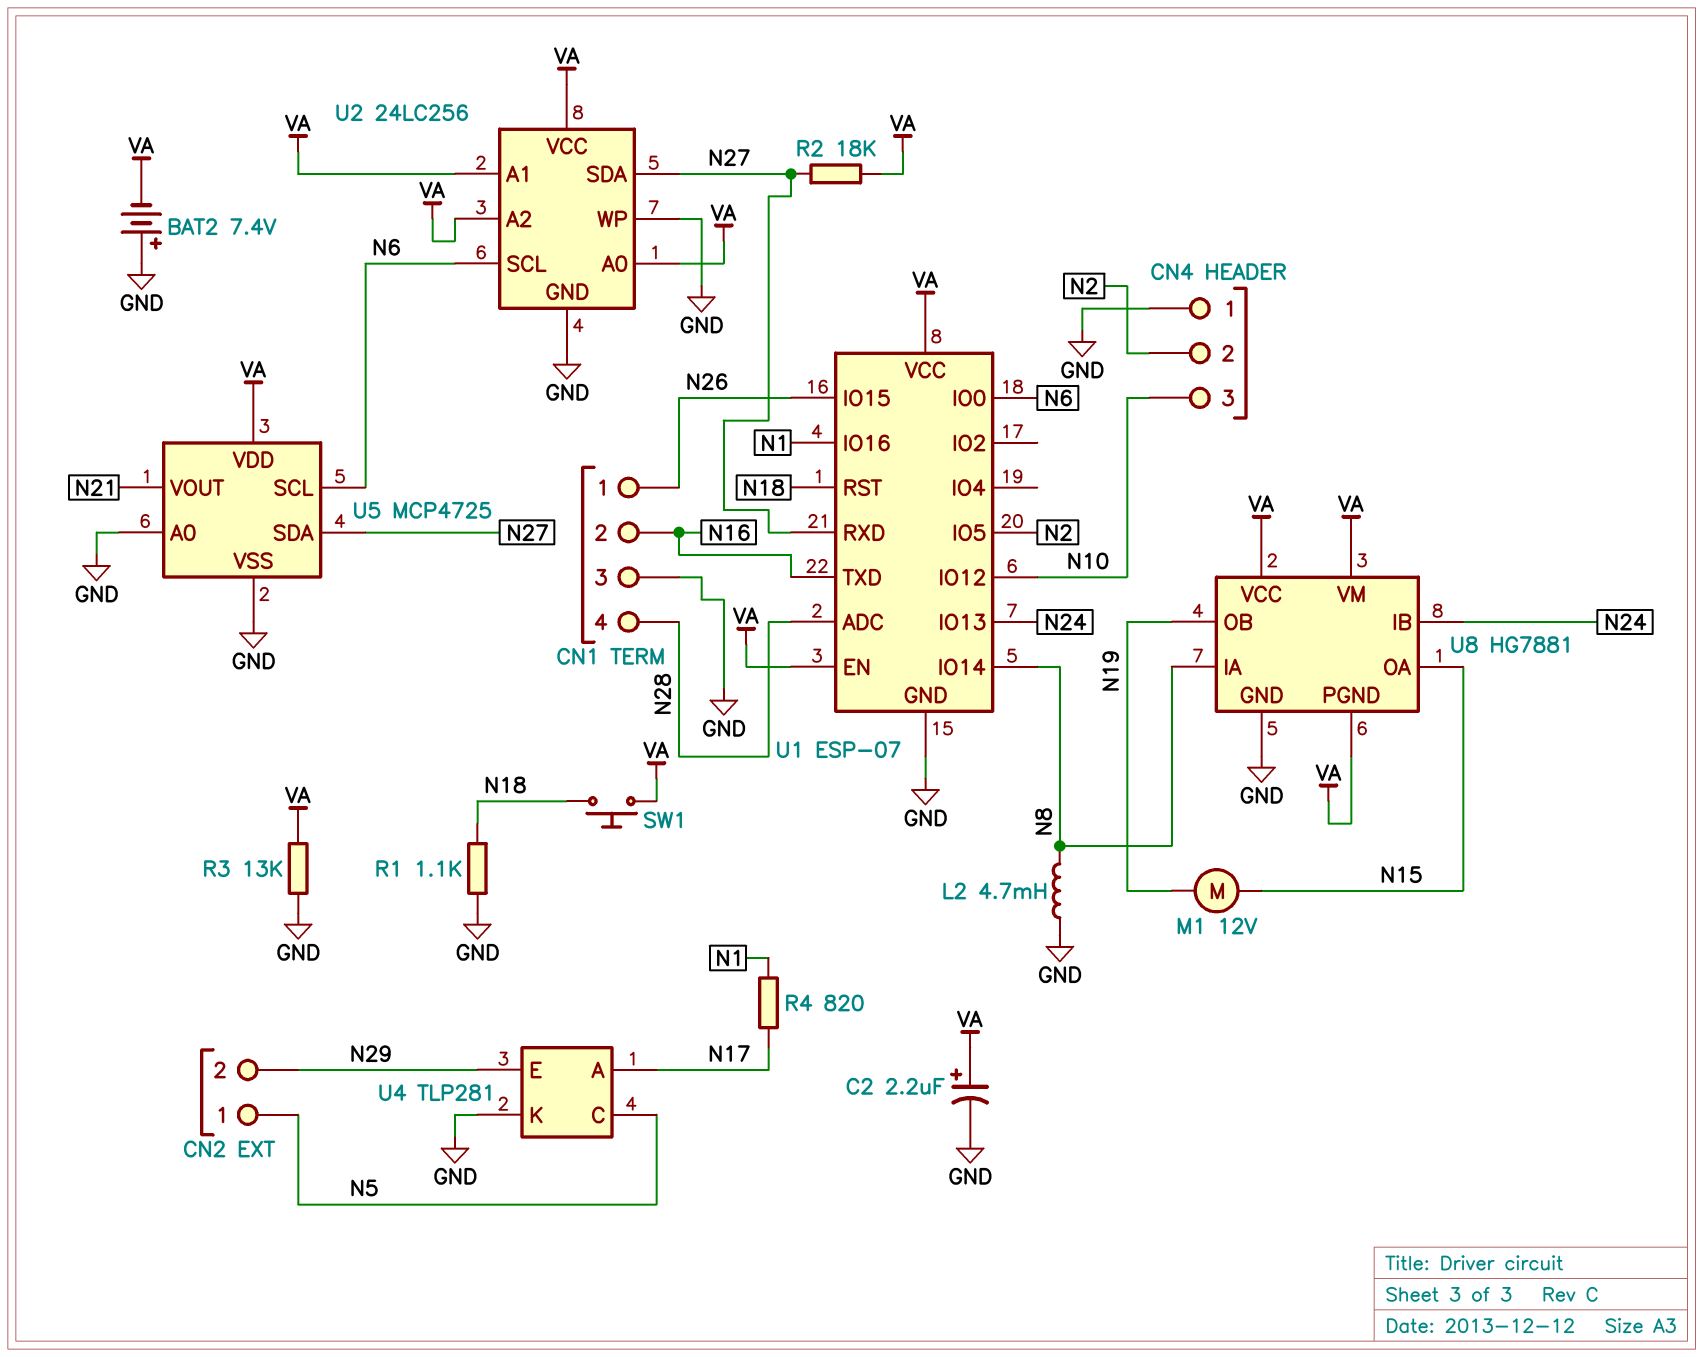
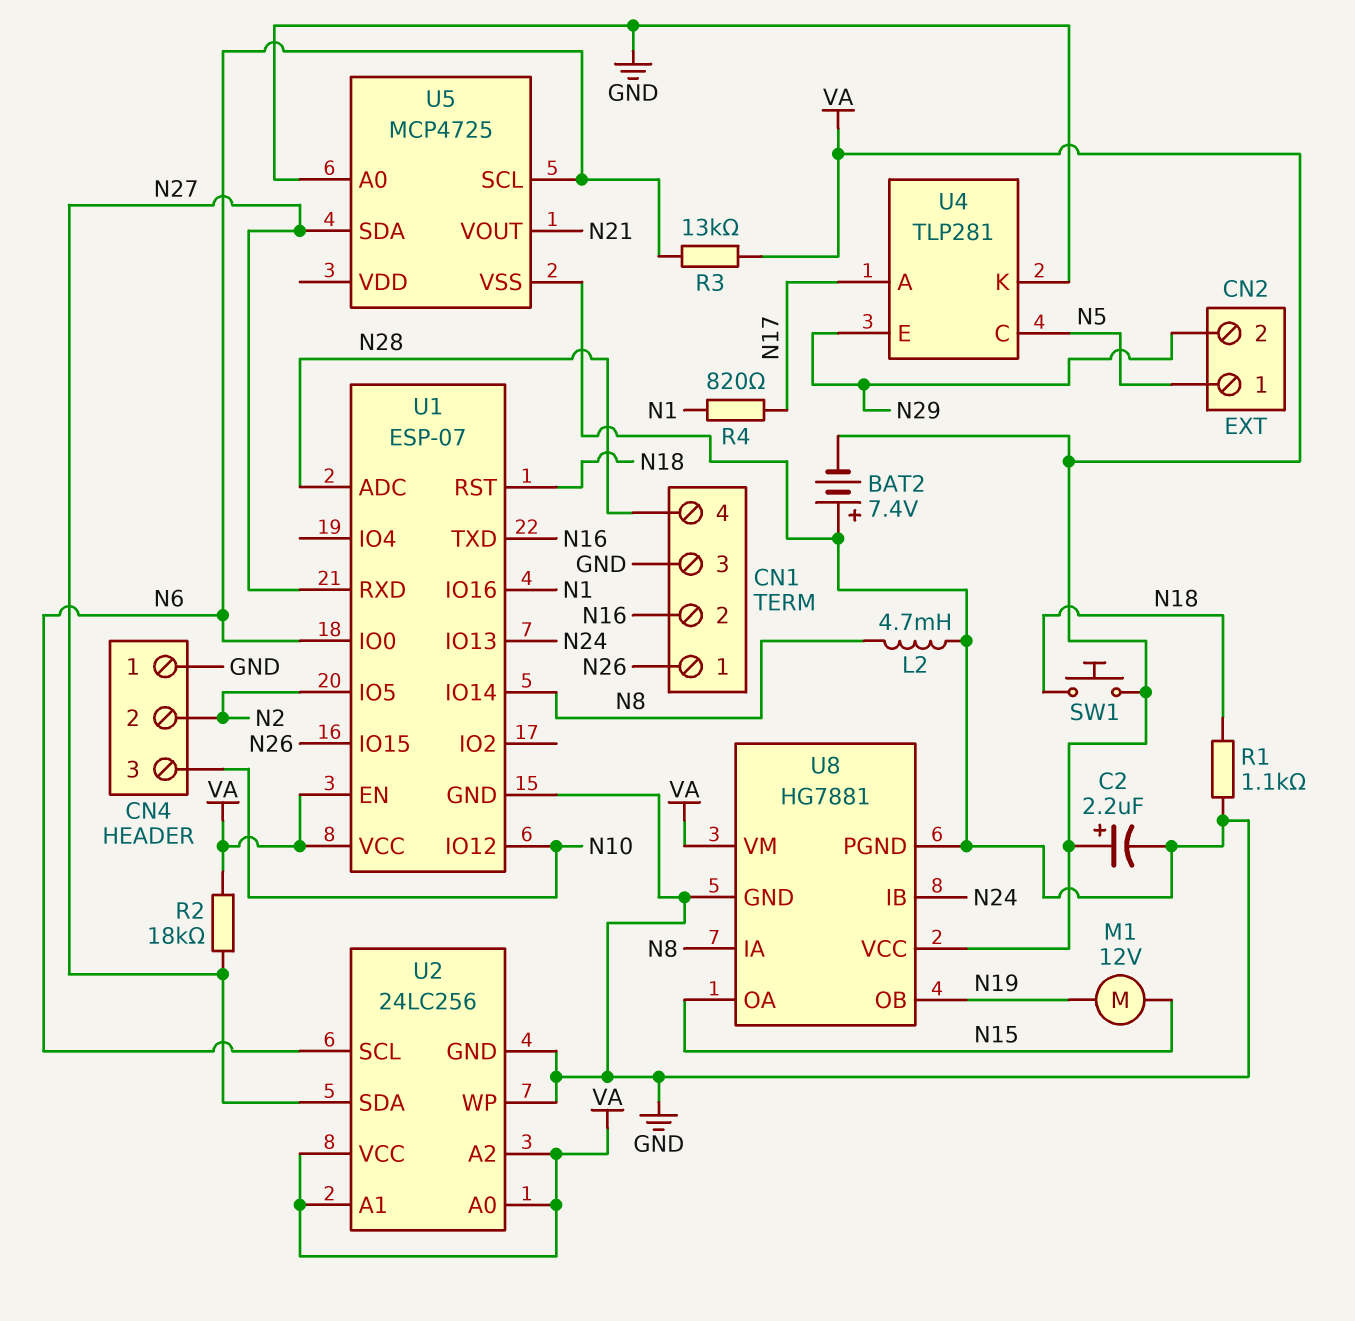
R3: 13k (GND, VA) -> 13k (N6, VA)
U5 pin VDD: VA -> none
U8 pin PGND: VA -> GND

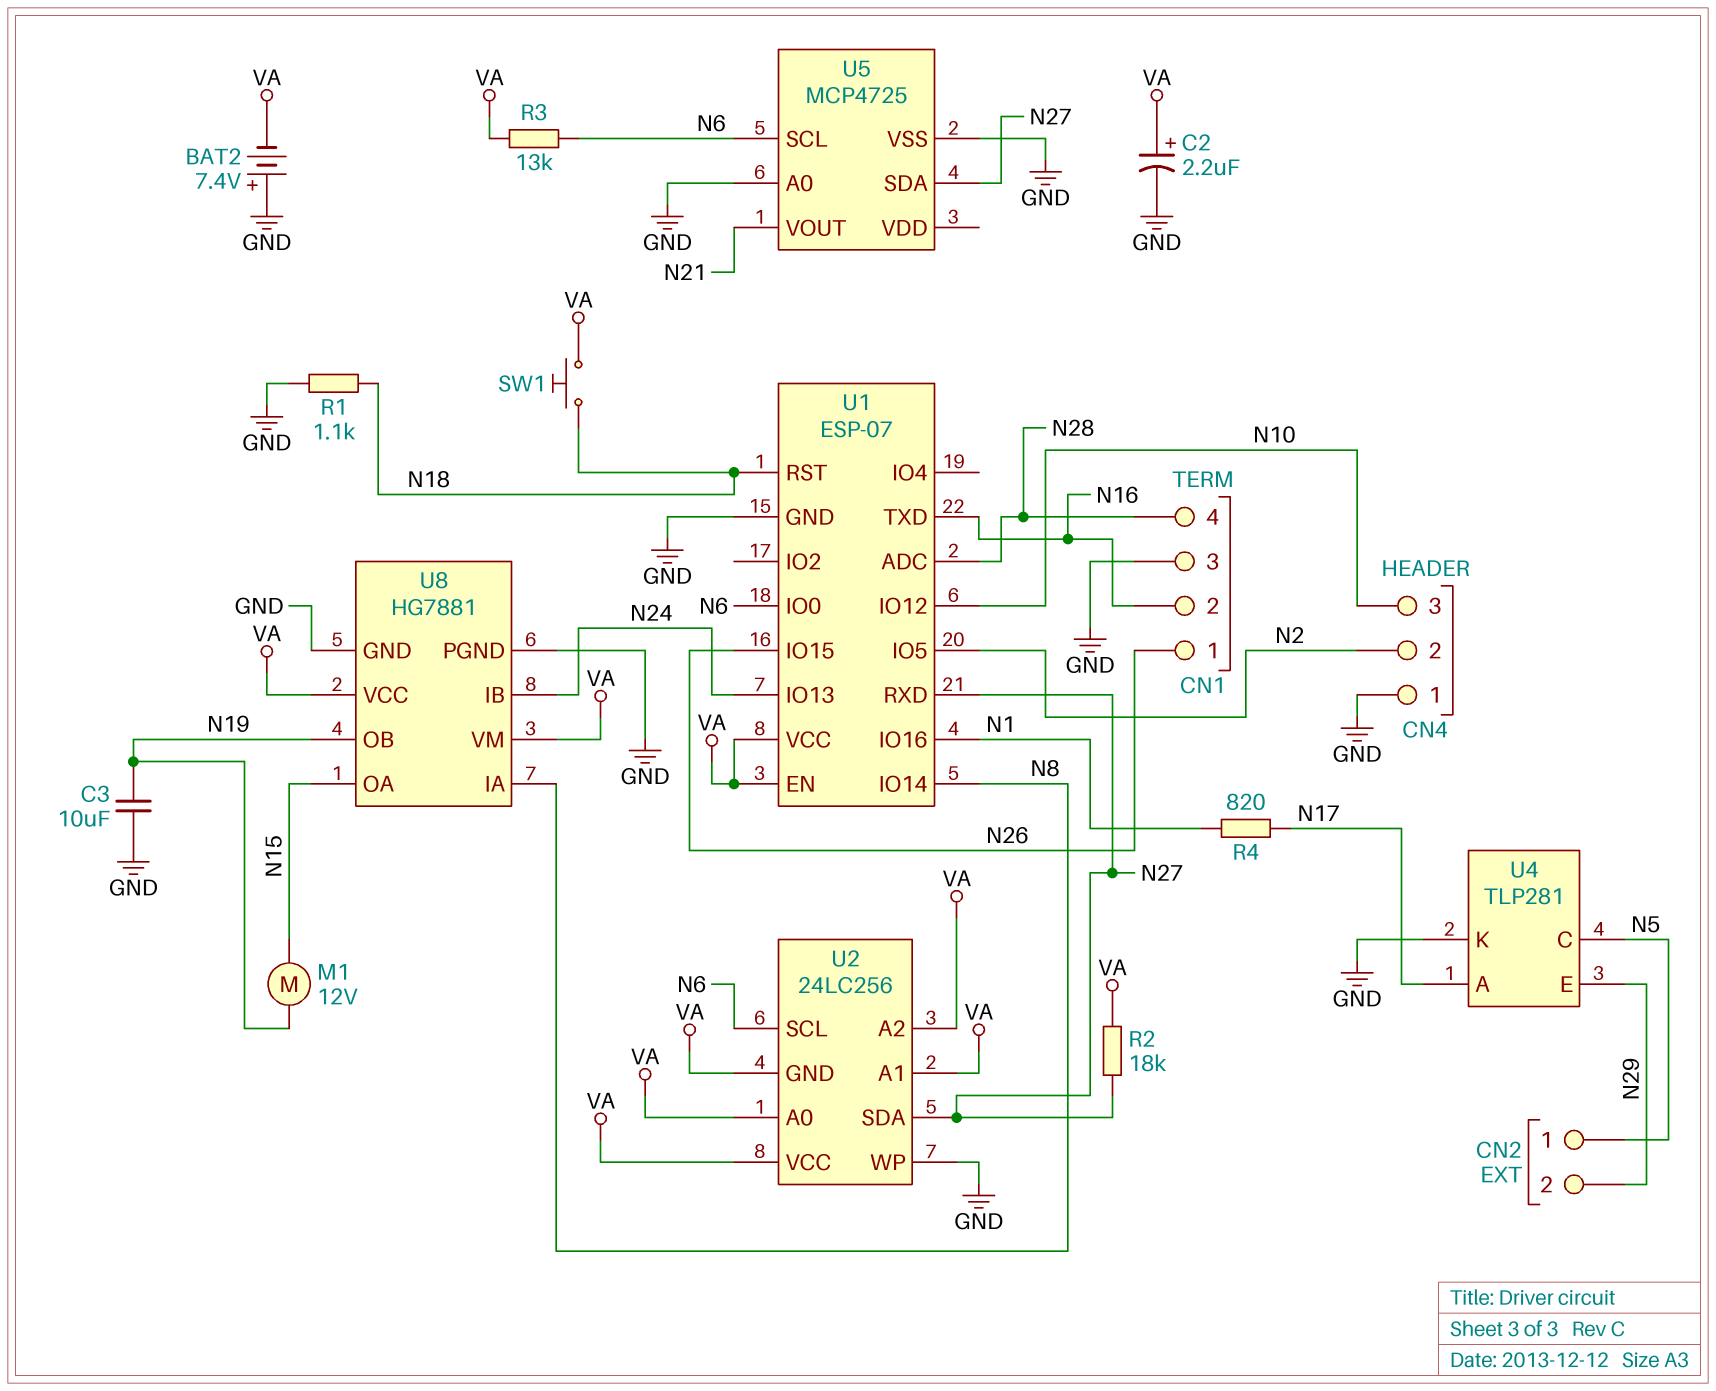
C3: none -> 10uF (GND, N19)
L2: 4.7mH (GND, N8) -> none
U2 pin GND: GND -> VA

